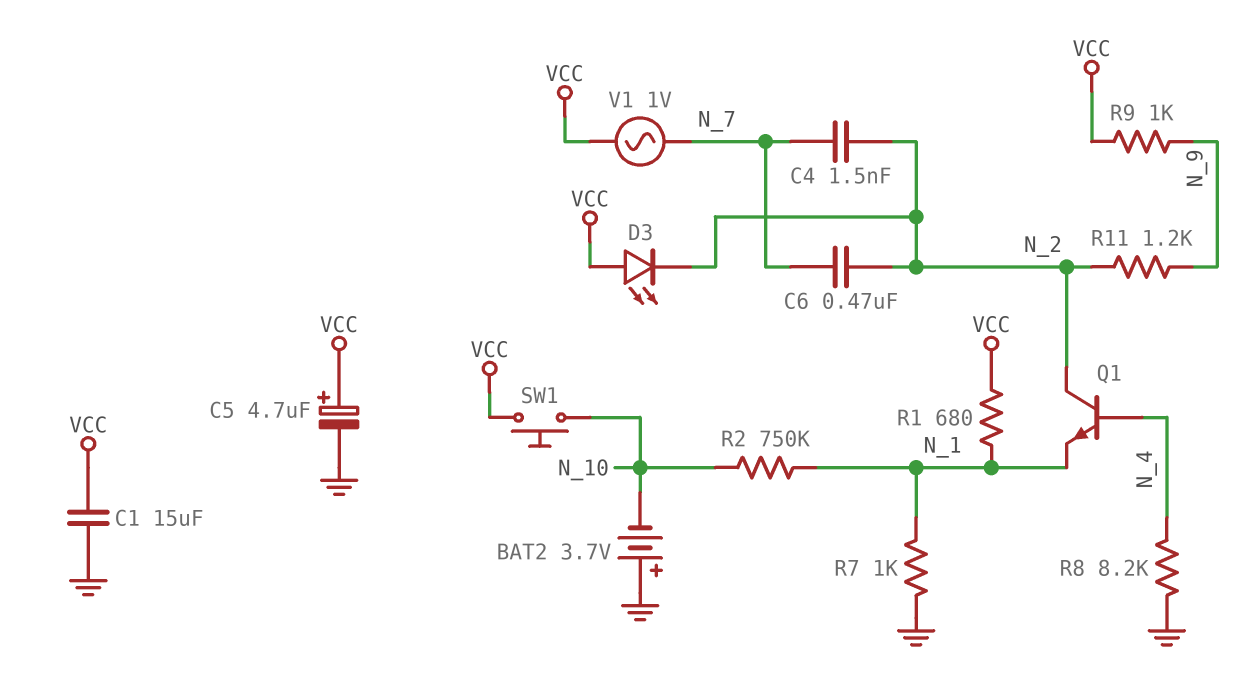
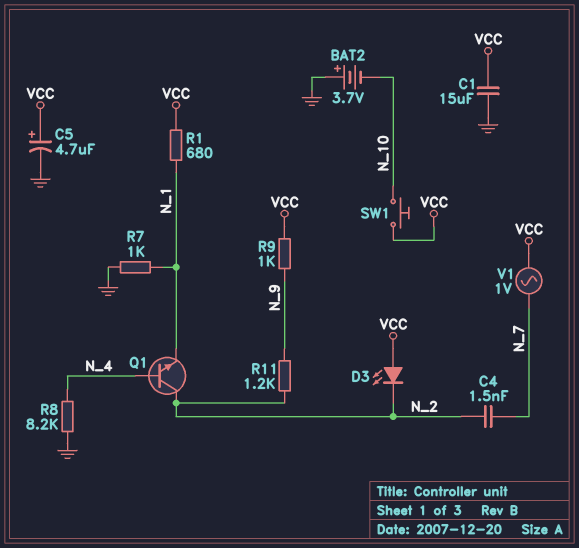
C6: 470nF (N_2, N_7) -> none
R2: 750k (N_1, N_10) -> none

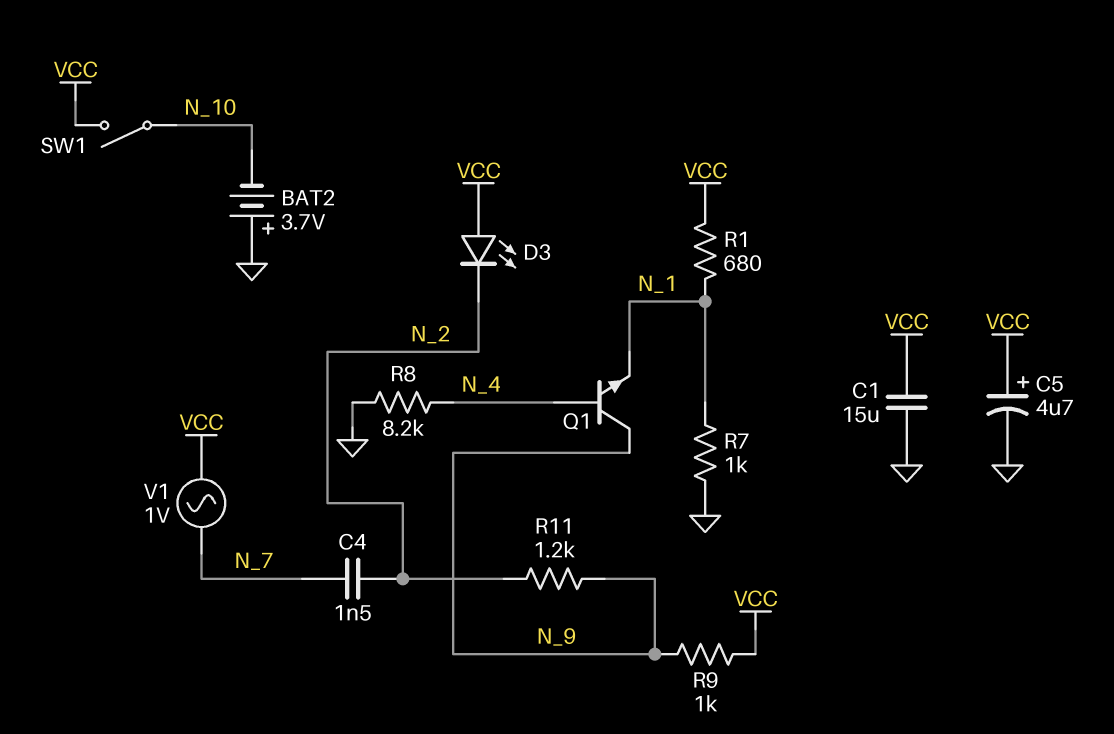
Q1: NPN (B N_4, C N_2, E N_1) -> NPN (B N_4, C N_9, E N_1)
SW1: button (N_10, VCC) -> switch (N_10, VCC)

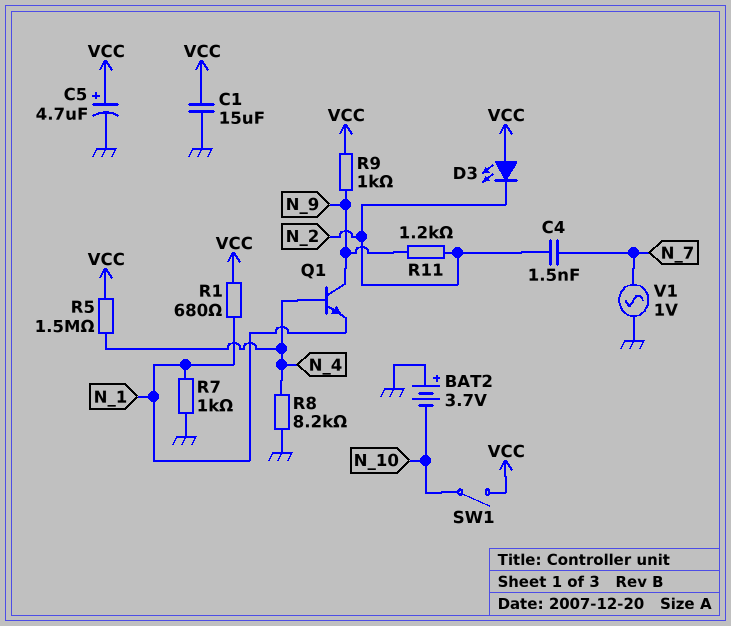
R5: none -> 1.5M (N_4, VCC)
V1: AC 1V (N_7, VCC) -> AC 1V (GND, N_7)

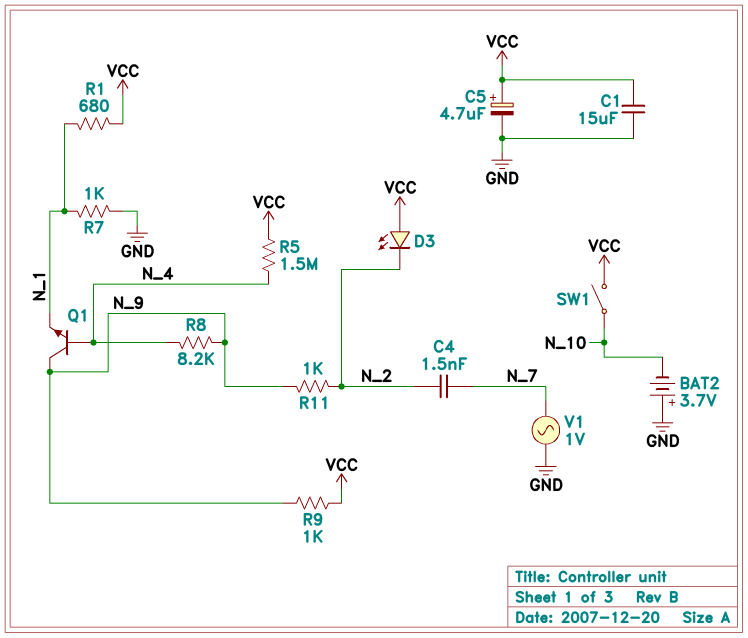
R8: 8.2k (GND, N_4) -> 8.2k (N_4, N_9)
R11: 1.2k (N_2, N_9) -> 1k (N_2, N_9)

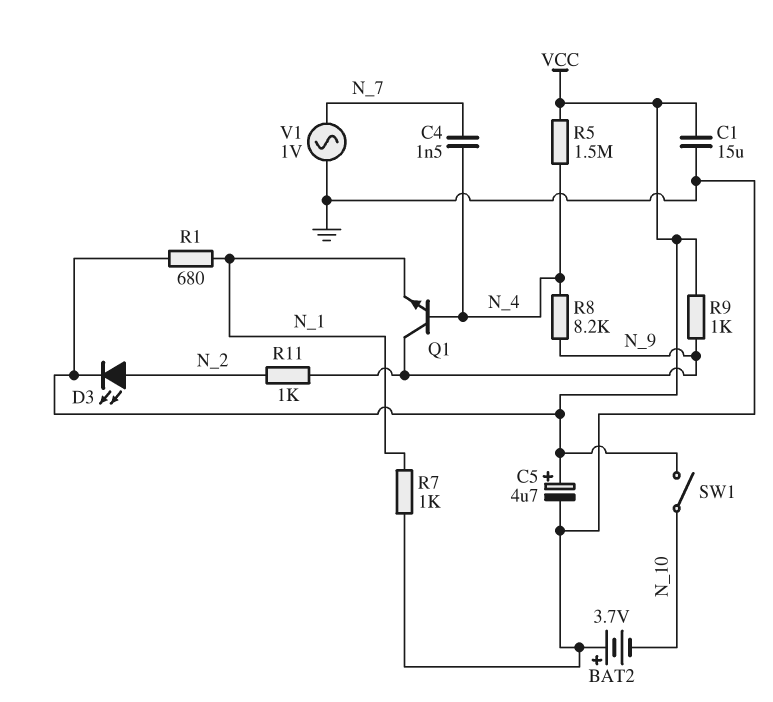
C4: 1.5nF (N_2, N_7) -> 1.5nF (N_4, N_7)
D3: LED (A VCC, K N_2) -> LED (A N_2, K VCC)

